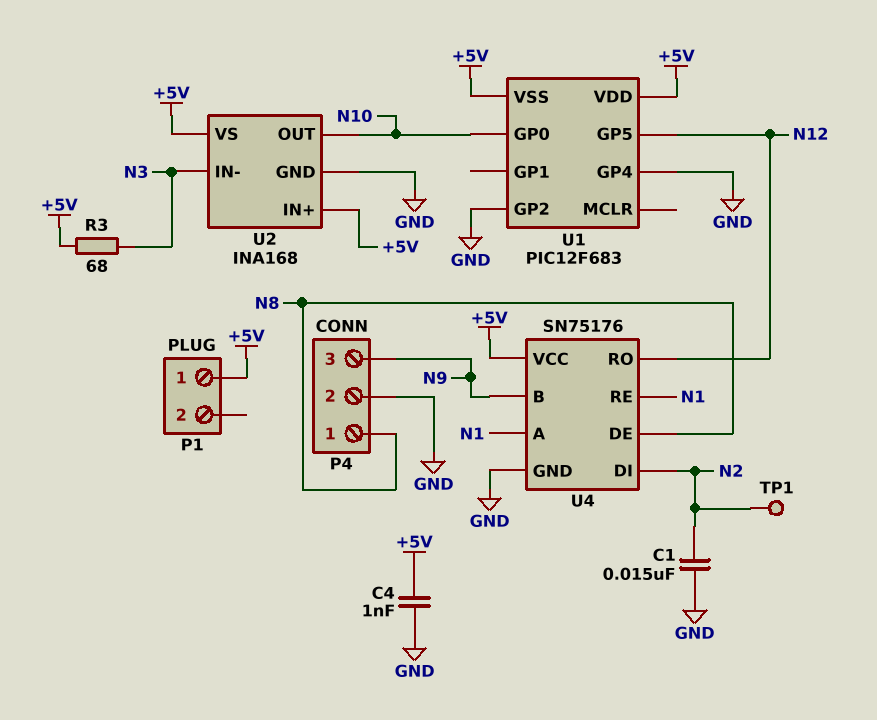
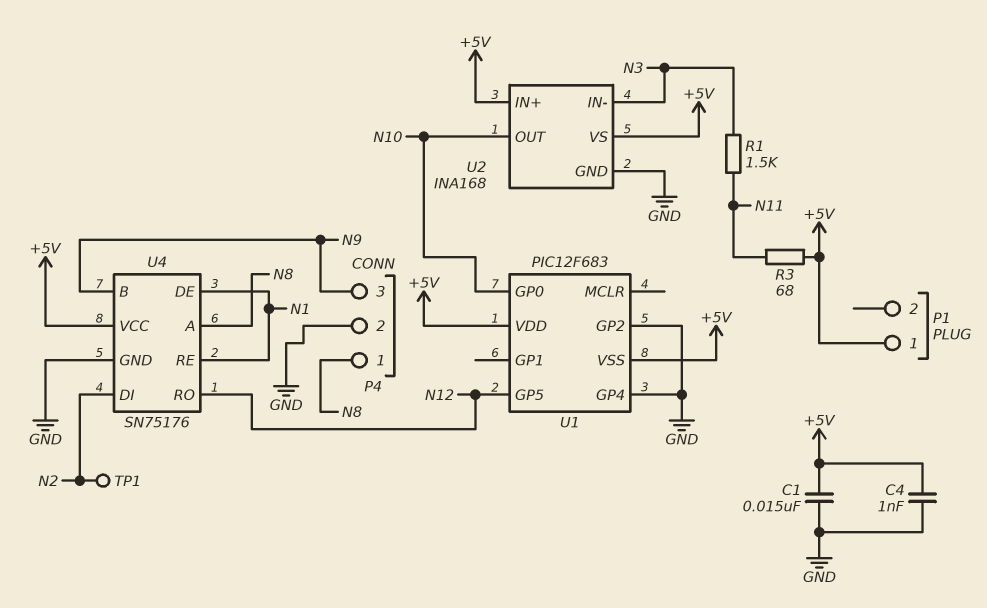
C1: 15nF (GND, N2) -> 15nF (+5V, GND)
R1: none -> 1.5k (N3, N11)
R3: 68 (+5V, N3) -> 68 (+5V, N11)
U4 pin A: N1 -> N8
U4 pin DE: N8 -> N1

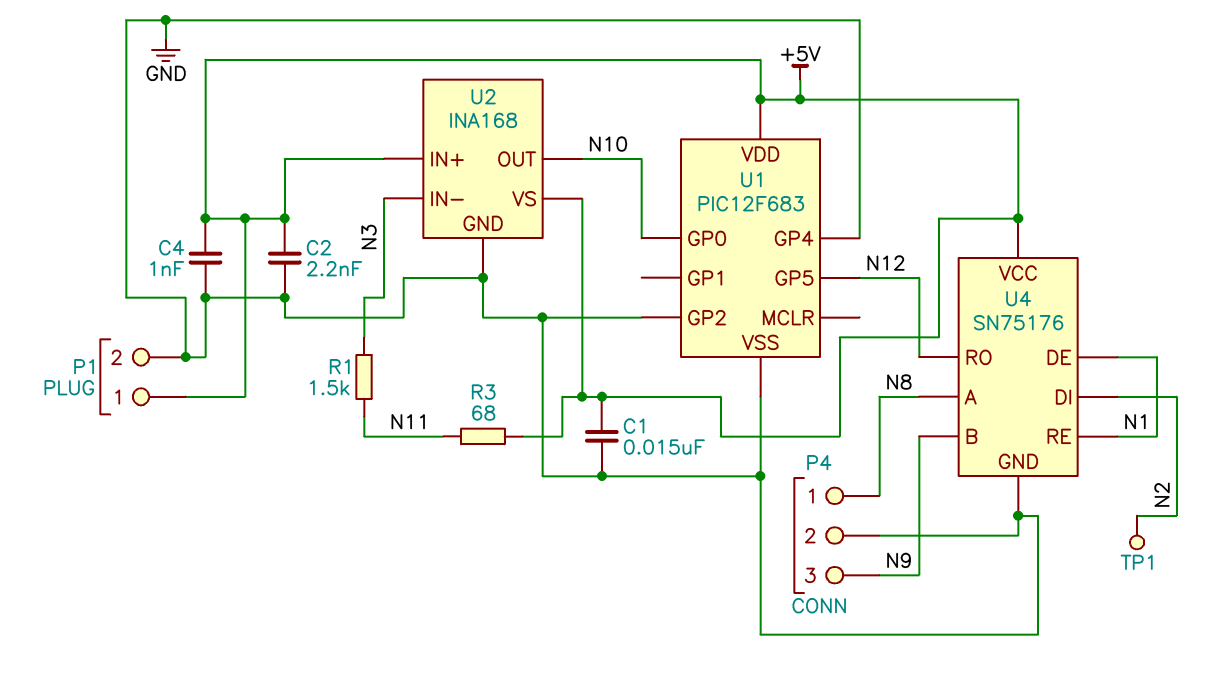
C2: none -> 2.2nF (+5V, GND)
P1 pin 2: none -> GND
U1 pin VSS: +5V -> GND

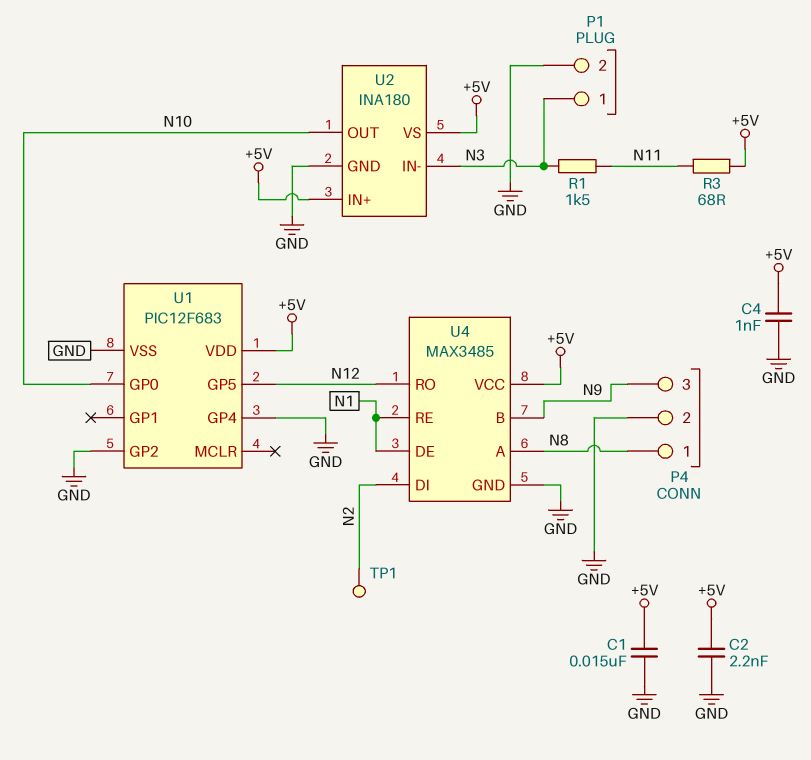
P1 pin 1: +5V -> N3
U2: INA168 -> INA180
U4: SN75176 -> MAX3485

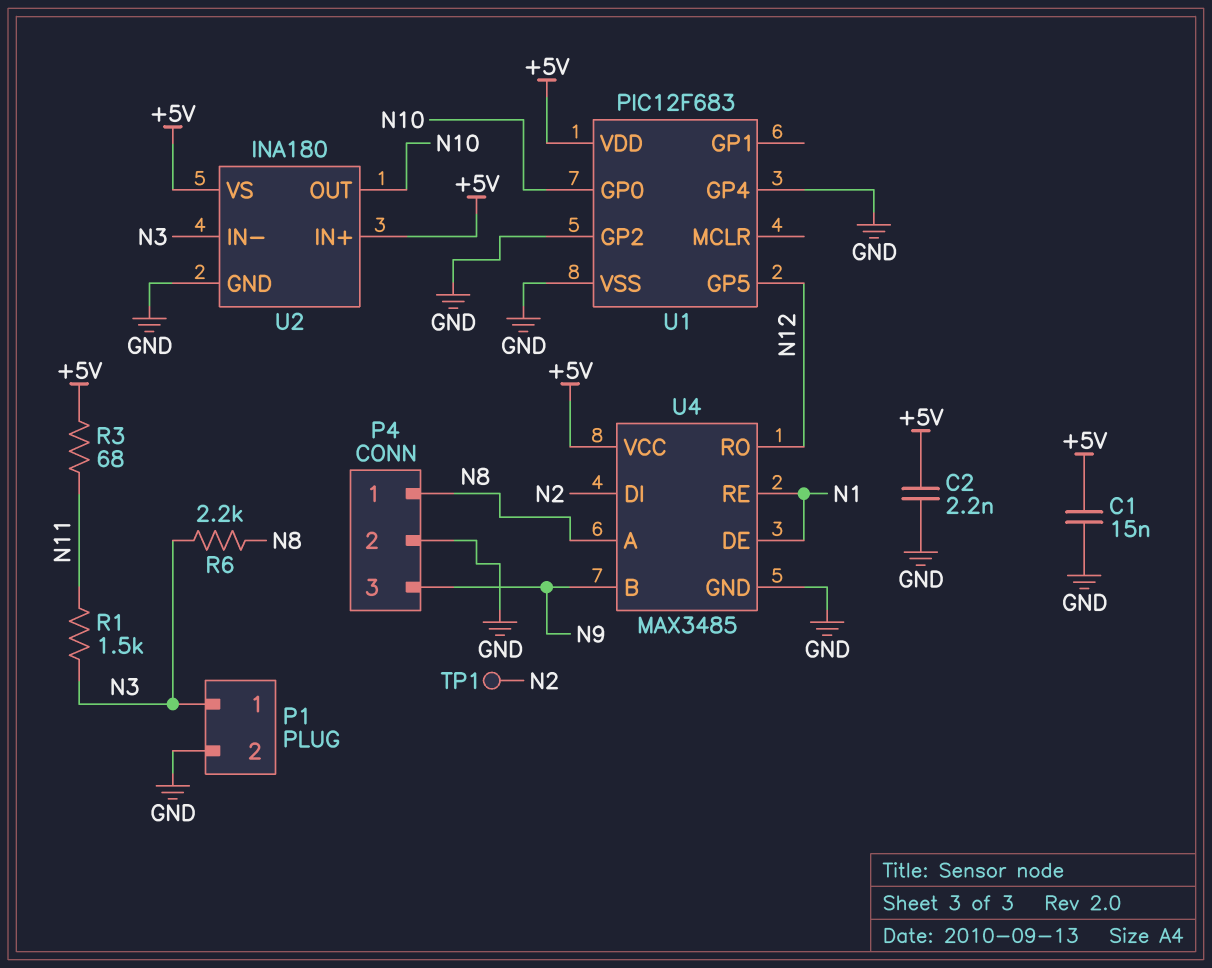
C4: 1nF (+5V, GND) -> none
R6: none -> 2.2k (N3, N8)

